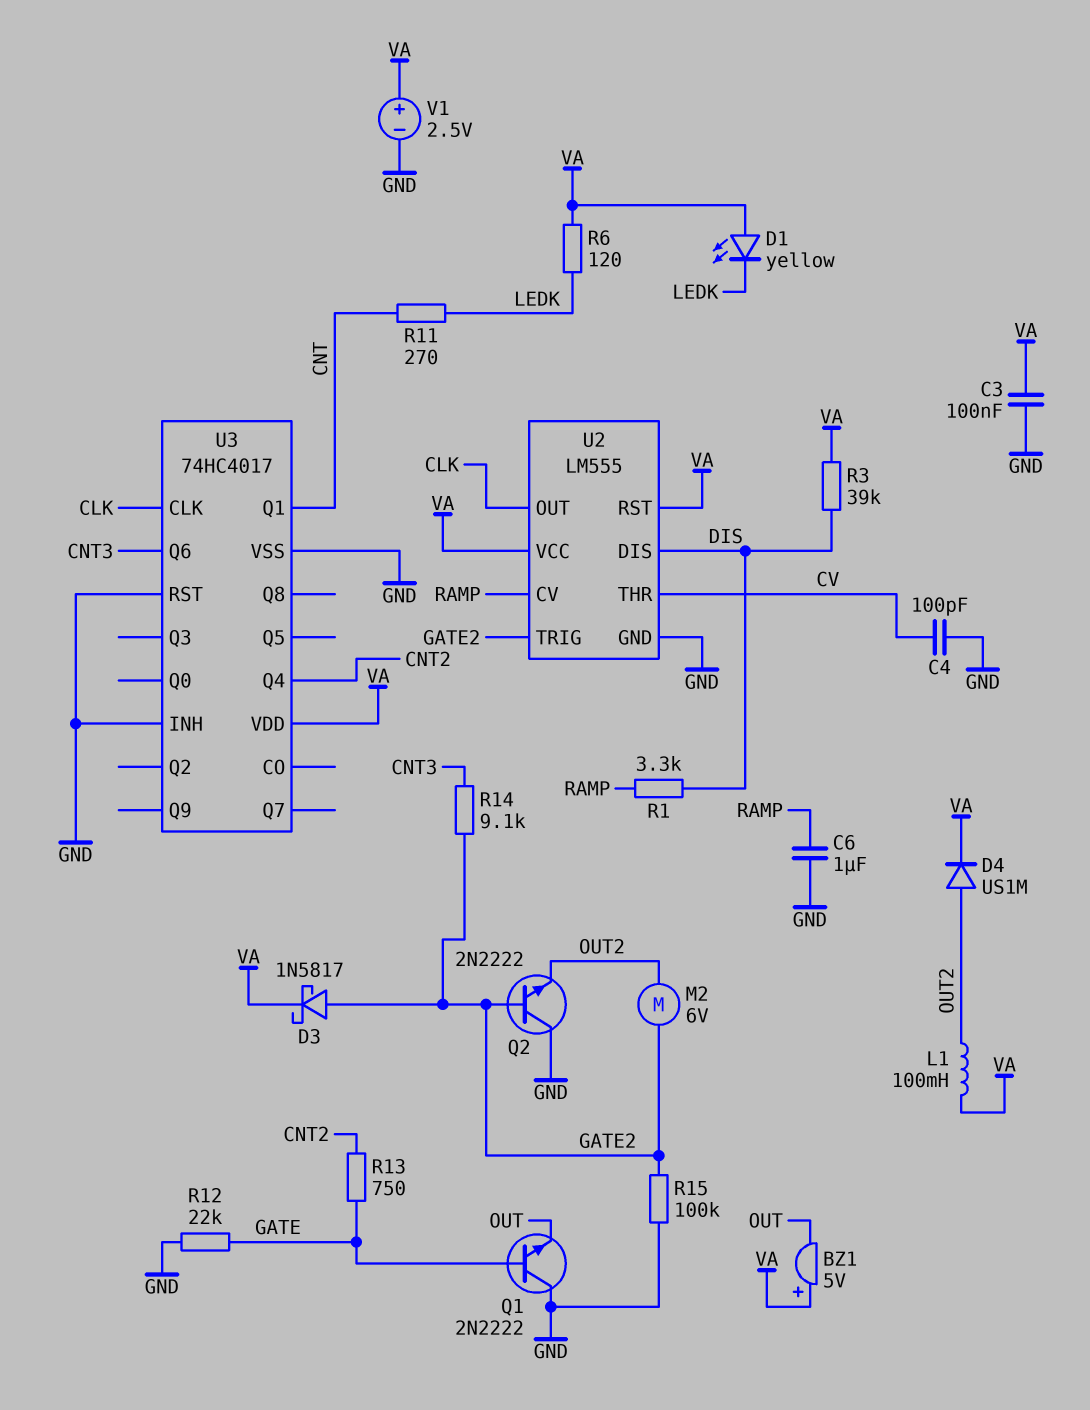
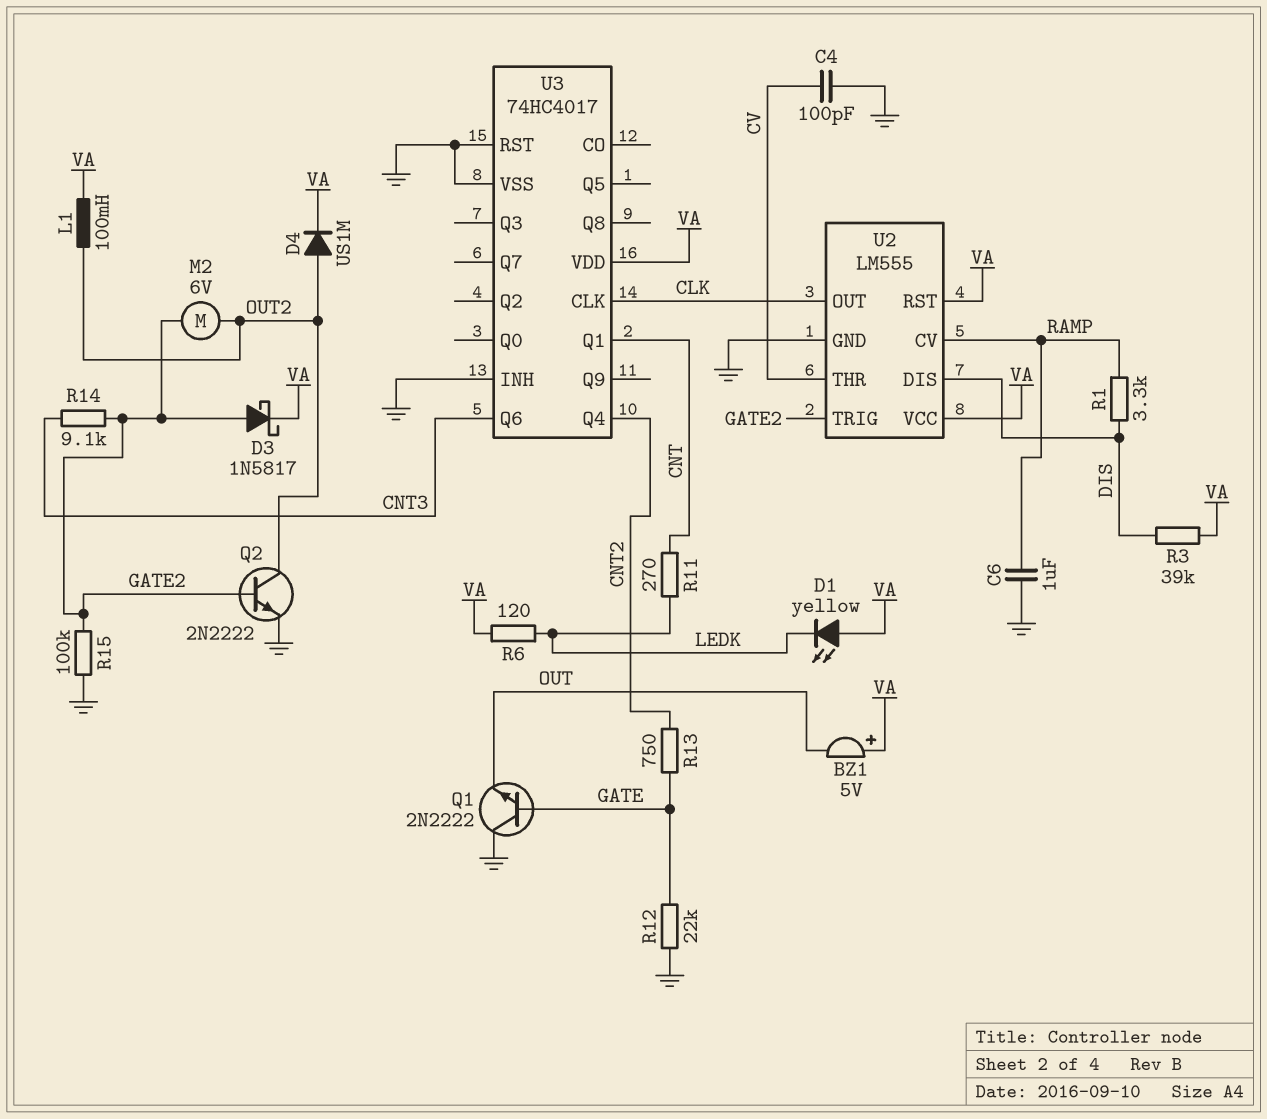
C3: 100nF (GND, VA) -> none
Q2: NPN 2N2222 (B GATE2, C GND, E OUT2) -> NPN 2N2222 (B GATE2, C OUT2, E GND)
V1: 2.5V (plus VA, minus GND) -> none

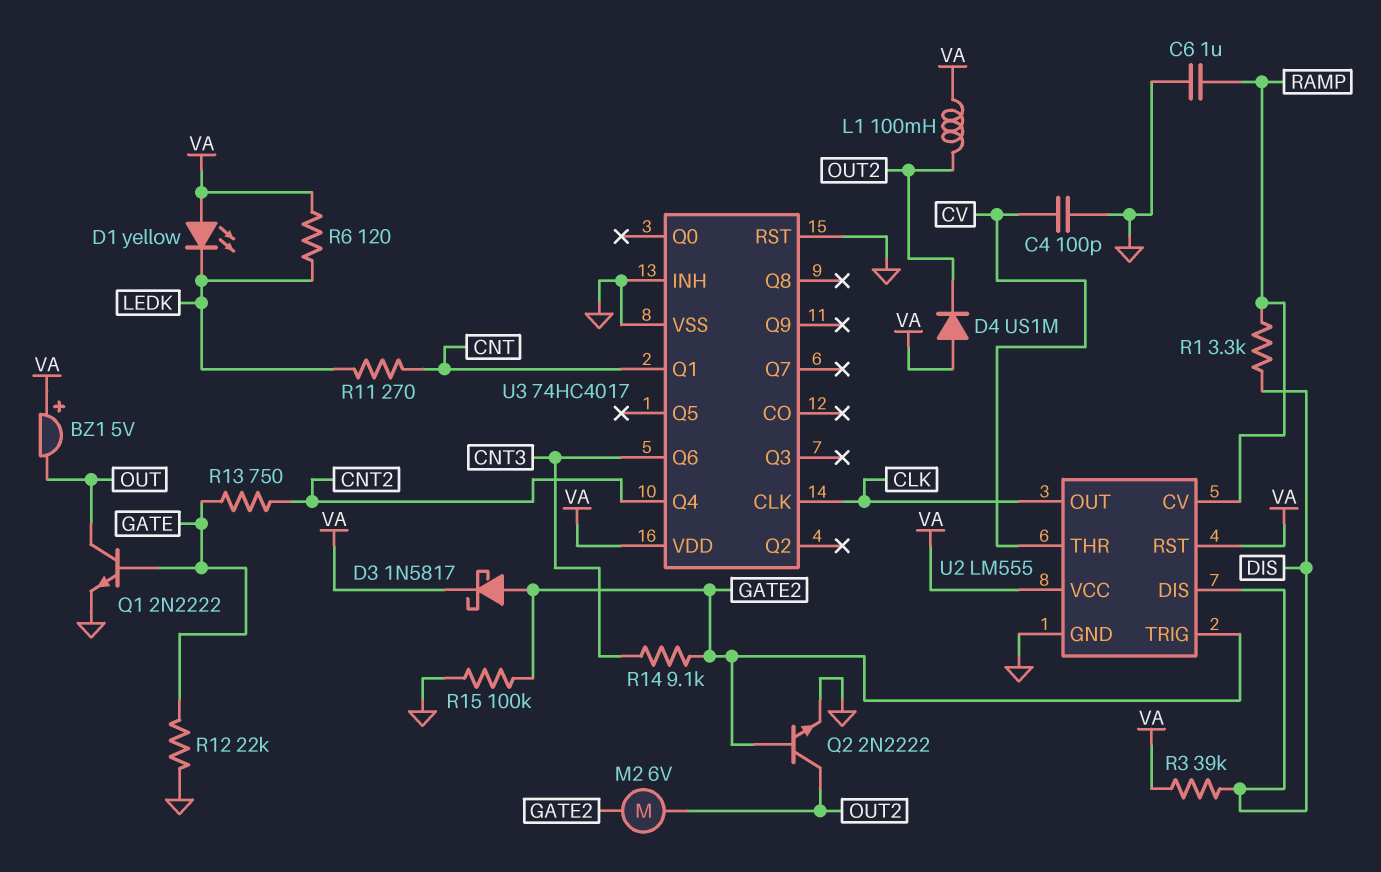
D4: diode US1M (A OUT2, K VA) -> diode US1M (A VA, K OUT2)
Q1: NPN 2N2222 (B GATE, C GND, E OUT) -> NPN 2N2222 (B GATE, C OUT, E GND)

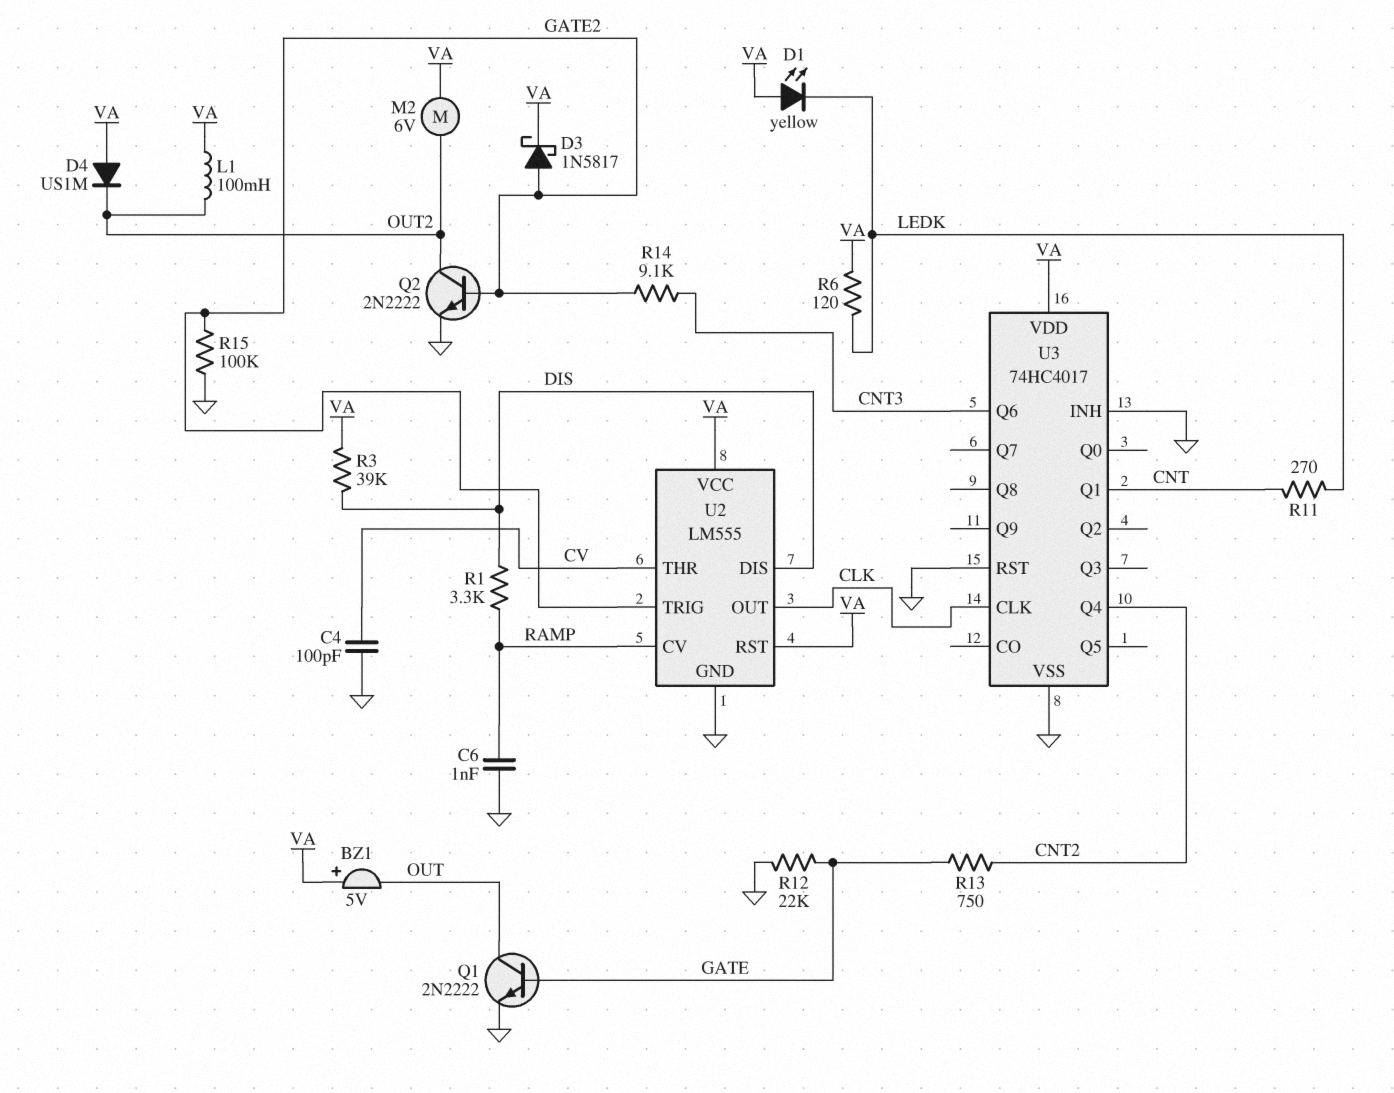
C6: 1uF (GND, RAMP) -> 1nF (GND, RAMP)
M2: motor 6V (GATE2, OUT2) -> motor 6V (OUT2, VA)

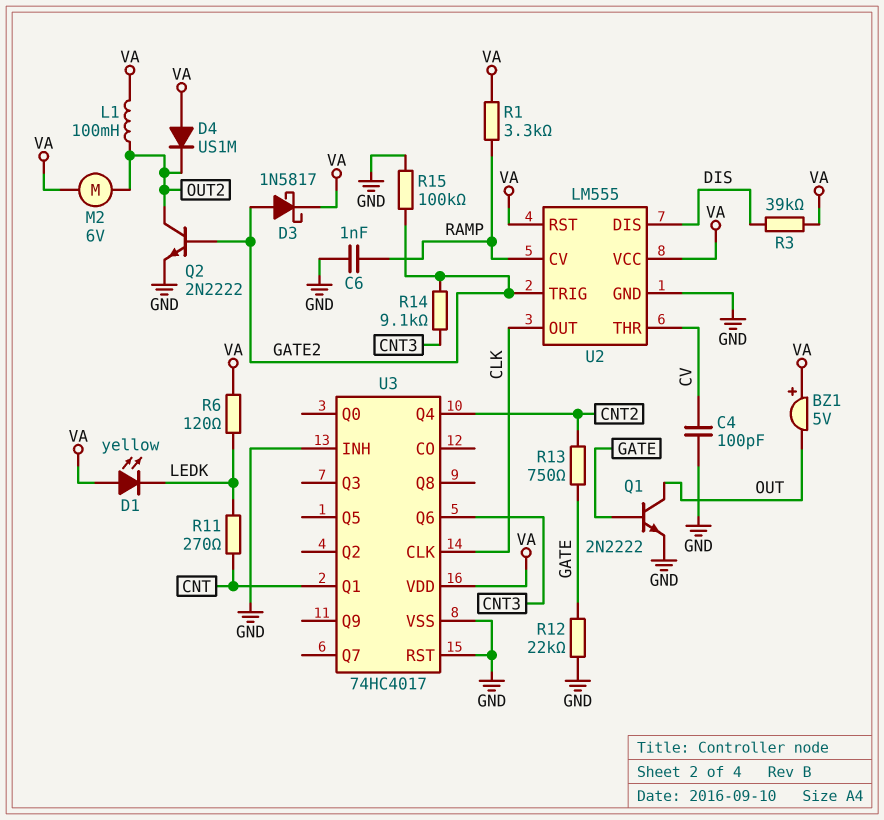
R1: 3.3k (DIS, RAMP) -> 3.3k (RAMP, VA)

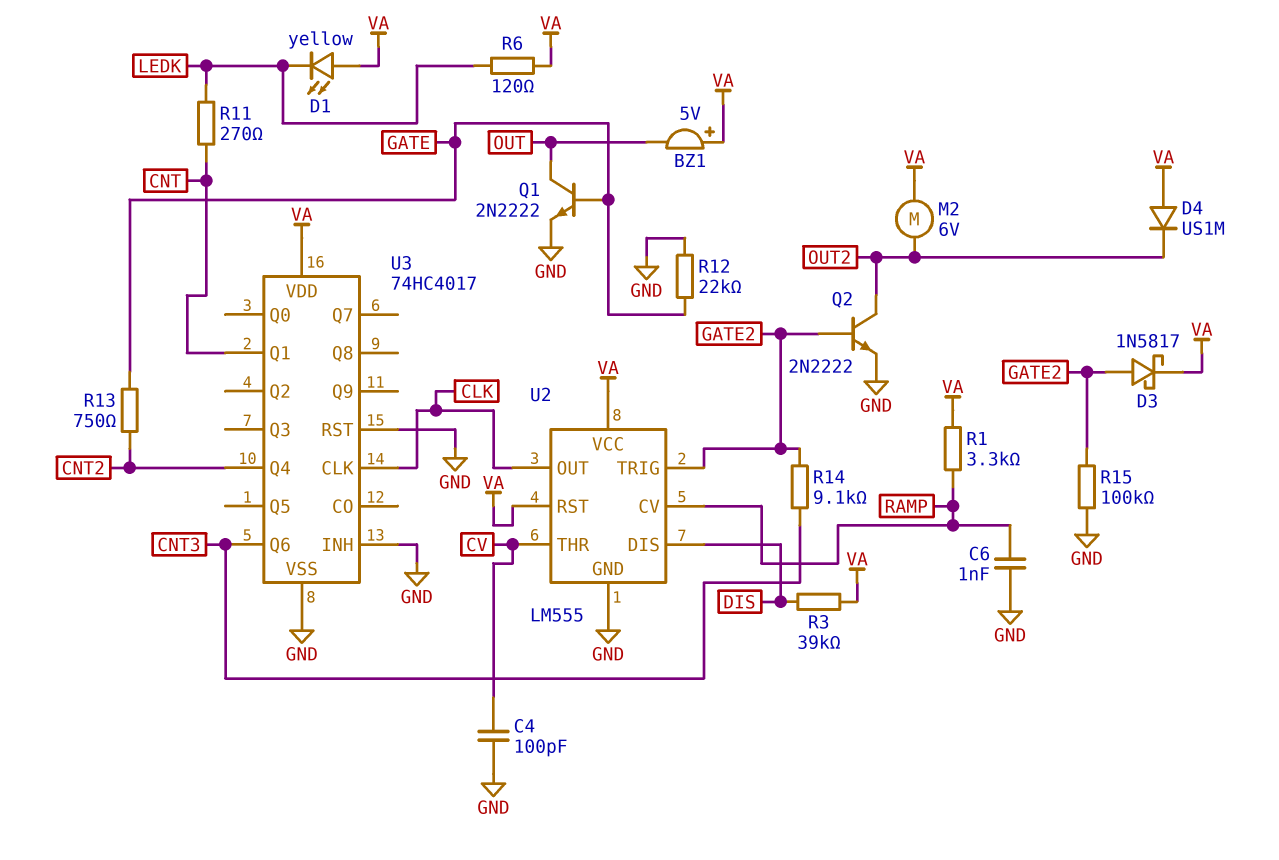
L1: 100mH (OUT2, VA) -> none

